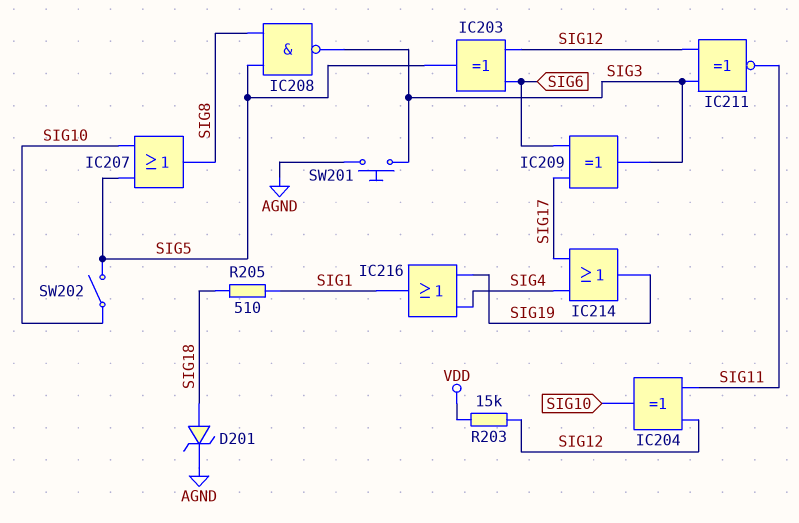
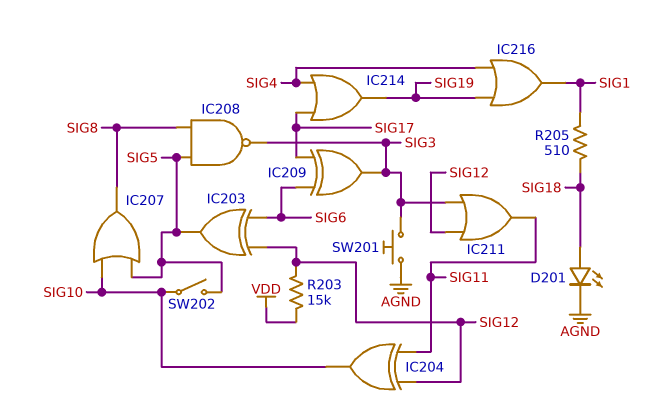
D201: zener (A SIG18, K AGND) -> LED (A SIG18, K AGND)
IC211: XNOR (in SIG3, in SIG12, out SIG11) -> OR (in SIG3, in SIG12, out SIG11)

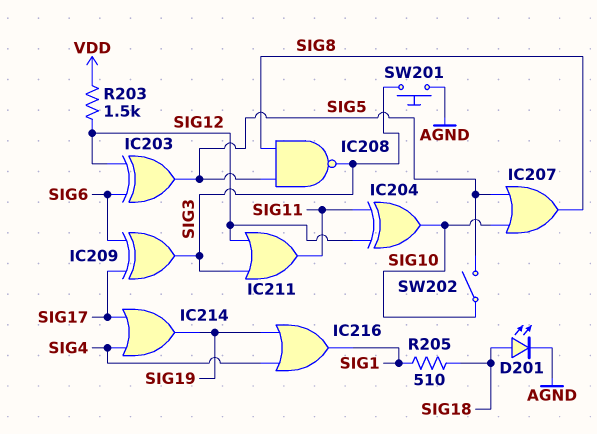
R203: 15k (SIG12, VDD) -> 1.5k (SIG12, VDD)

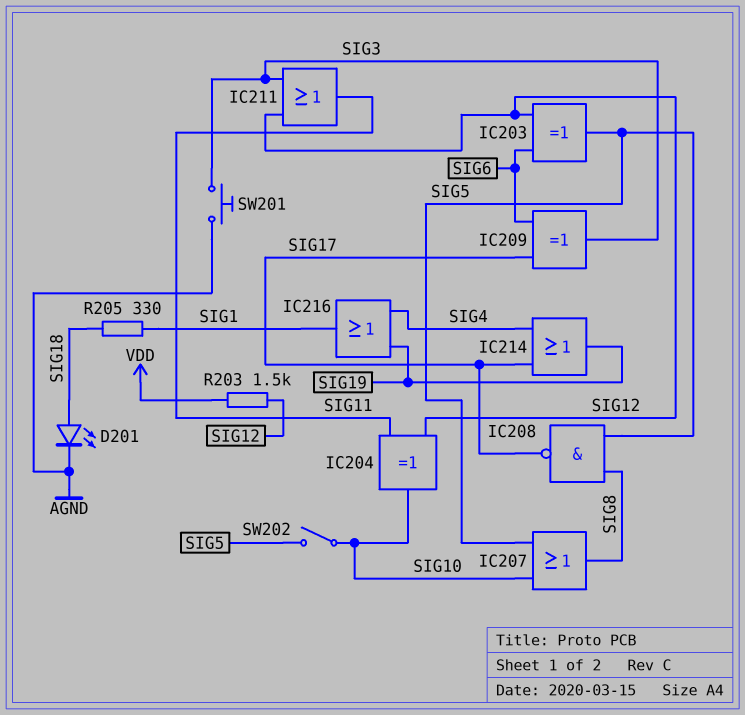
IC208: NAND (in SIG5, in SIG8, out SIG3) -> NAND (in SIG5, in SIG8, out SIG17)
R205: 510 (SIG1, SIG18) -> 330 (SIG1, SIG18)

